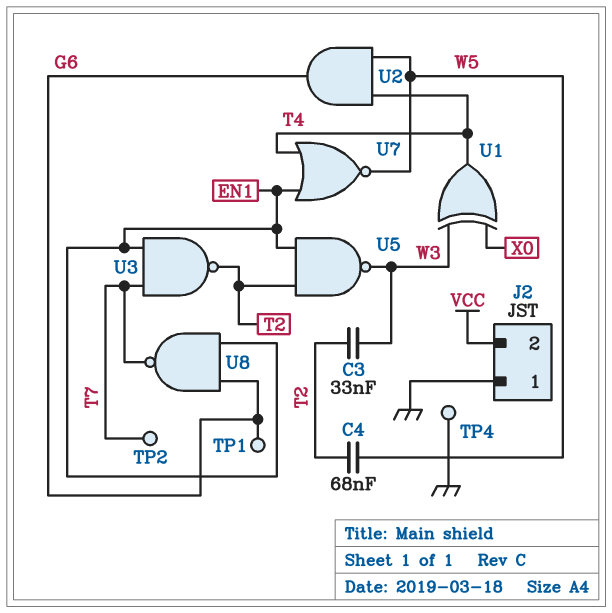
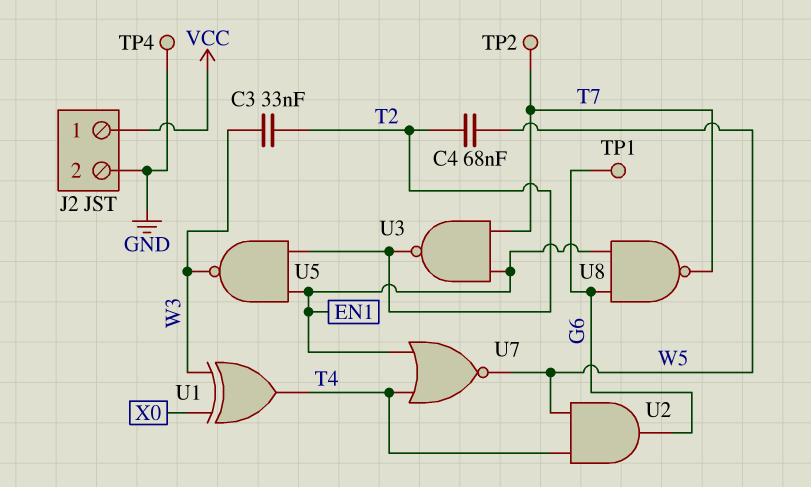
J2 pin 1: GND -> VCC
J2 pin 2: VCC -> GND

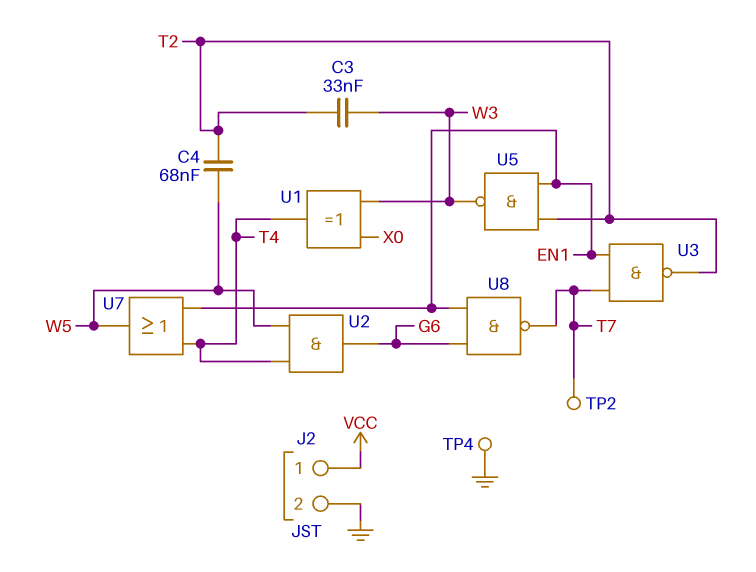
TP1: test point (G6) -> none
U7: NOR (in EN1, in T4, out W5) -> OR (in EN1, in T4, out W5)

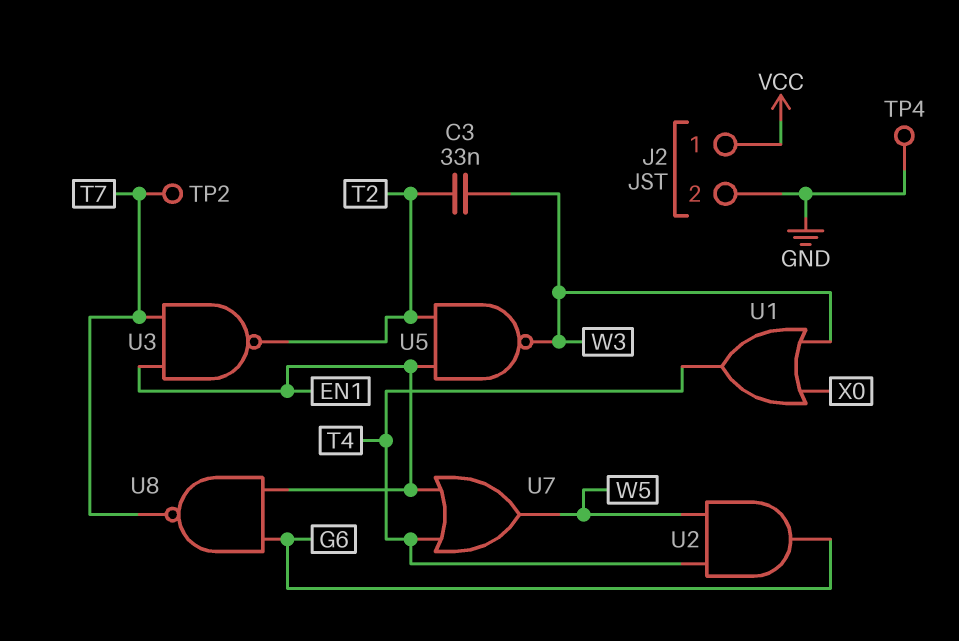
C4: 68nF (T2, W5) -> none
U1: XOR (in W3, in X0, out T4) -> OR (in W3, in X0, out T4)

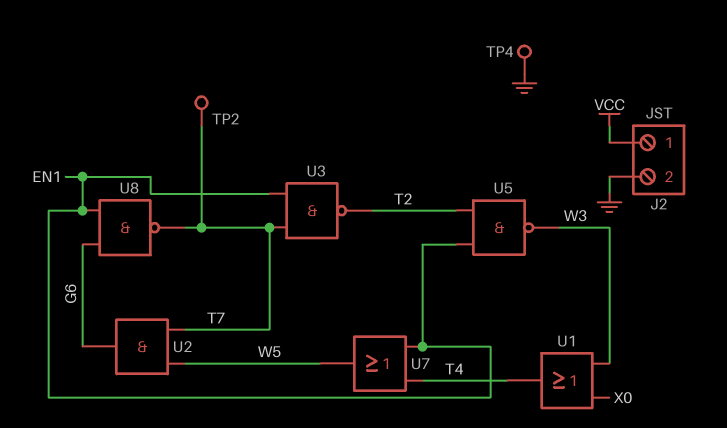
C3: 33nF (T2, W3) -> none
U2: AND (in T4, in W5, out G6) -> AND (in T7, in W5, out G6)

